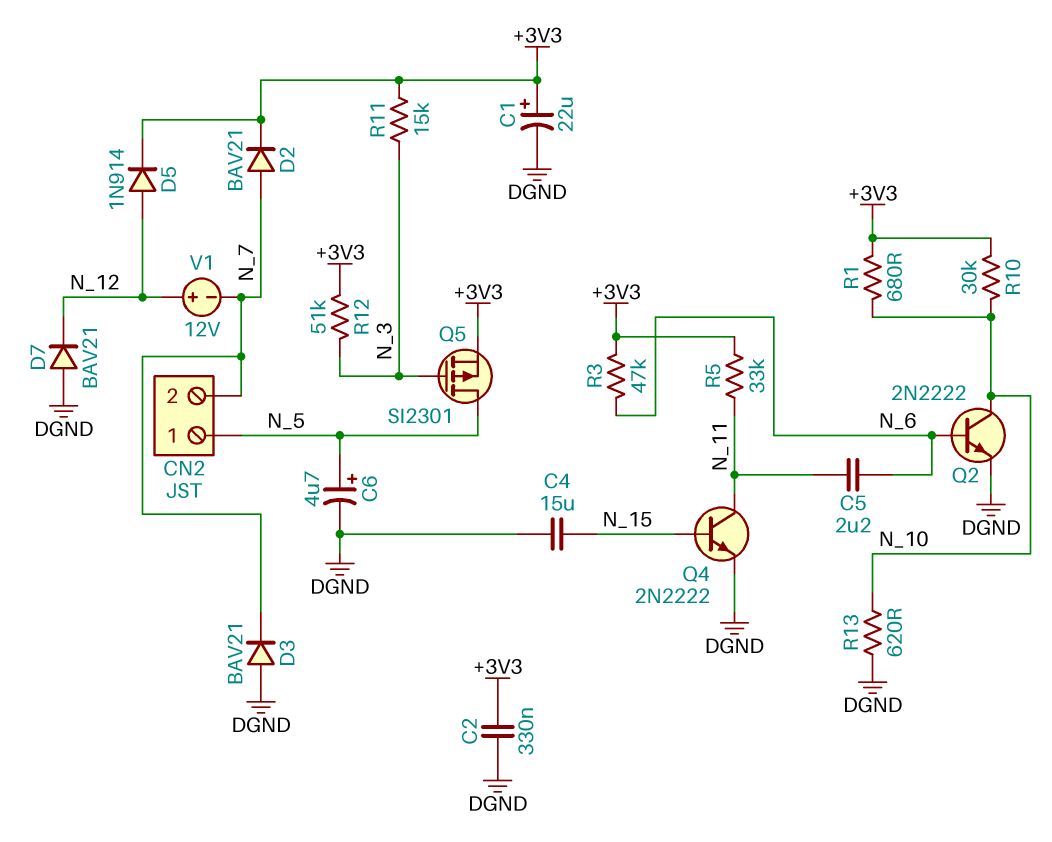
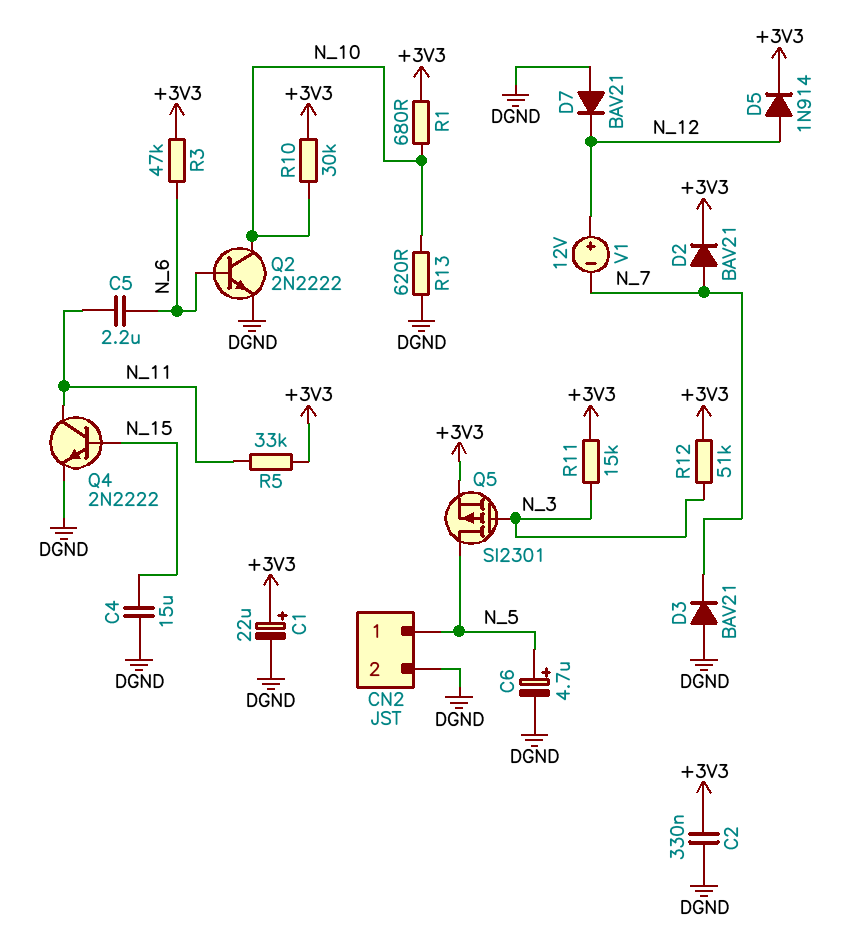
CN2 pin 2: N_7 -> DGND

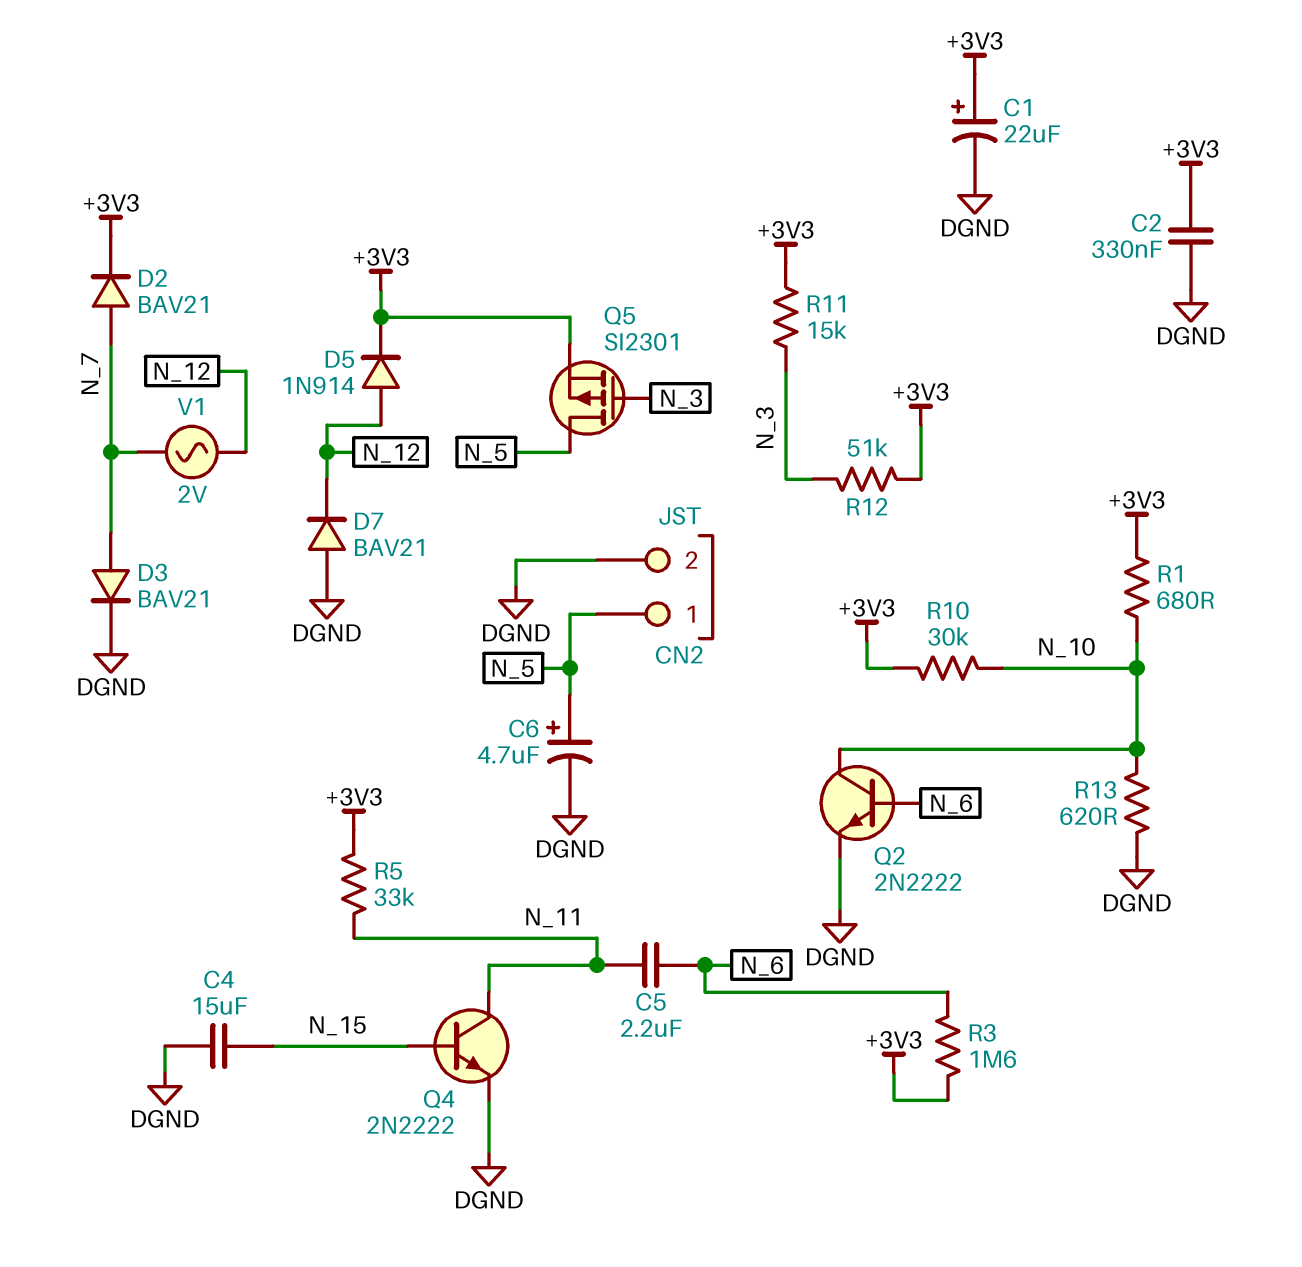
D3: diode BAV21 (A DGND, K N_7) -> diode BAV21 (A N_7, K DGND)
R3: 47k (+3V3, N_6) -> 1.6M (+3V3, N_6)
V1: 12V (plus N_12, minus N_7) -> AC 2V (N_7, N_12)

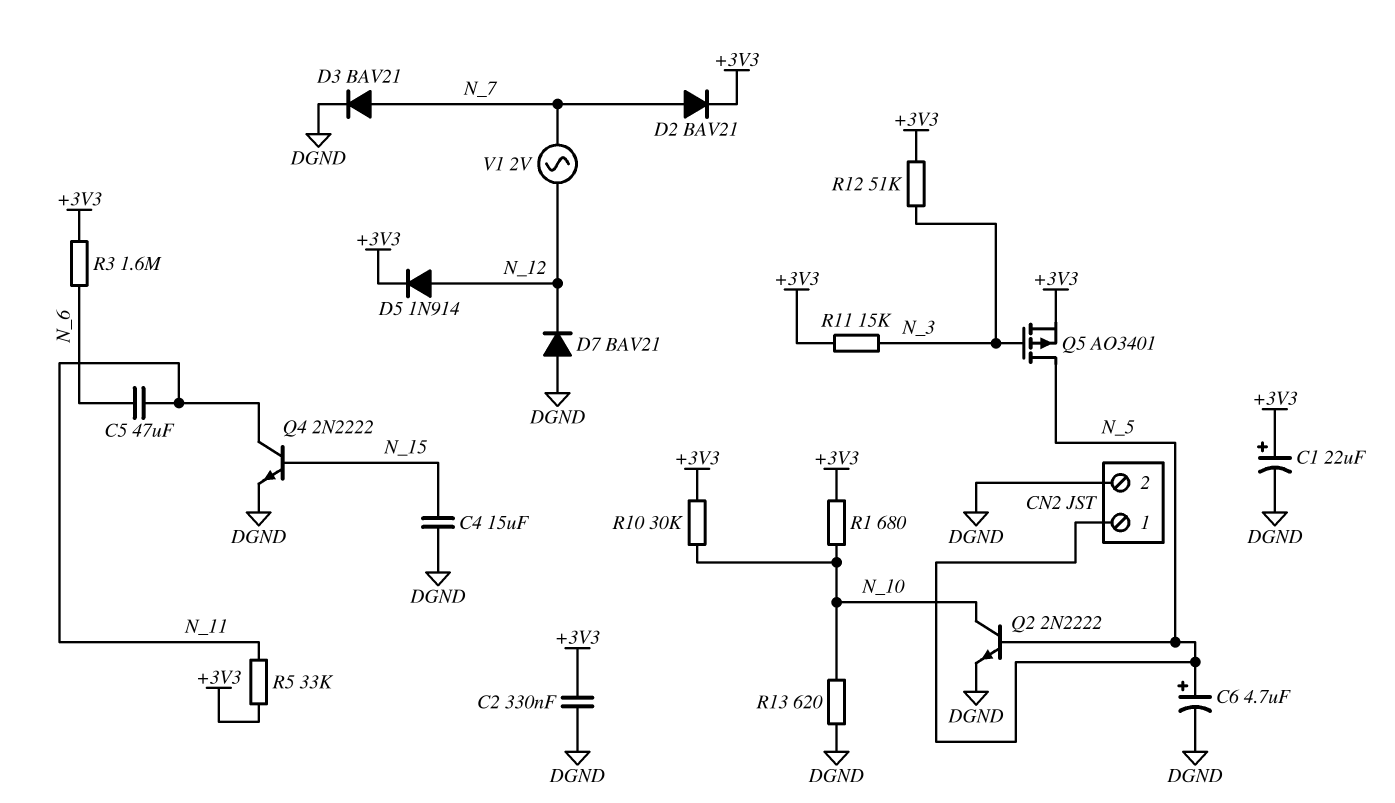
C5: 2.2uF (N_6, N_11) -> 47uF (N_6, N_11)
Q2: NPN 2N2222 (B N_6, C N_10, E DGND) -> NPN 2N2222 (B N_5, C N_10, E DGND)
Q5: PMOS SI2301 (G N_3, D N_5, S +3V3) -> PMOS AO3401 (G N_3, D N_5, S +3V3)

